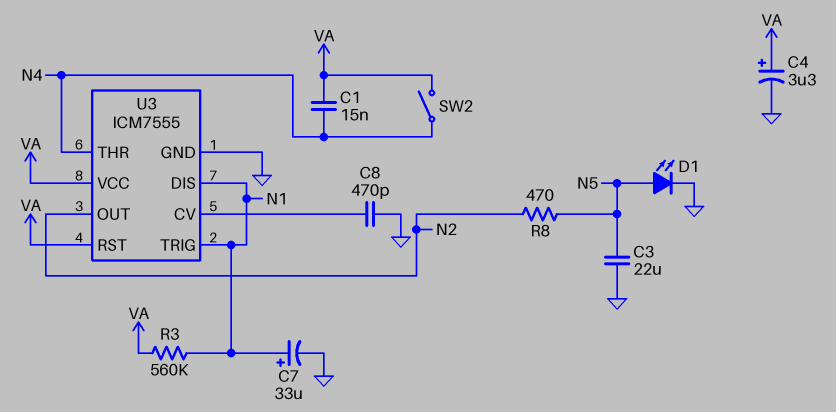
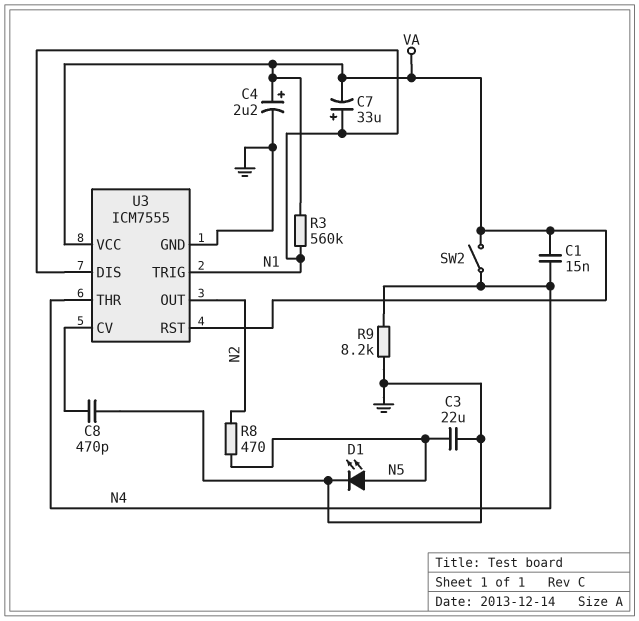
C4: 3.3uF (plus VA, minus GND) -> 2.2uF (plus VA, minus GND)
C7: 33uF (plus N1, minus GND) -> 33uF (plus N1, minus VA)
R9: none -> 8.2k (GND, N4)

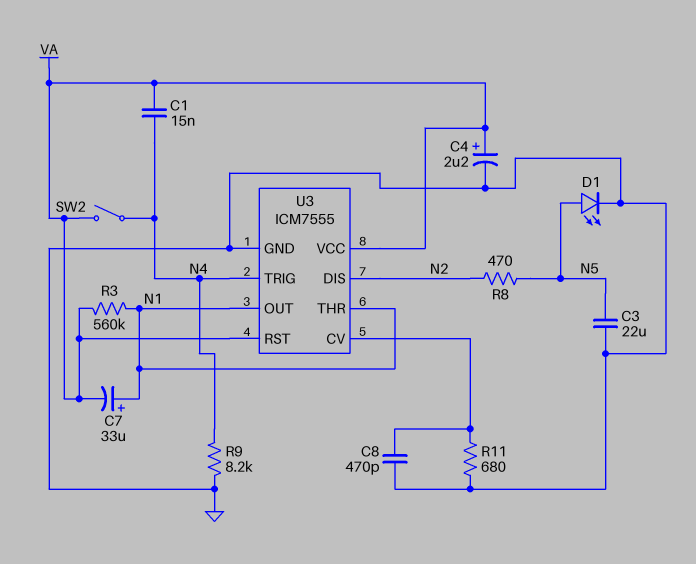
R11: none -> 680 (GND, U3/CV)
U3 pin DIS: N1 -> N2
U3 pin OUT: N2 -> N1
U3 pin THR: N4 -> N1
U3 pin TRIG: N1 -> N4

